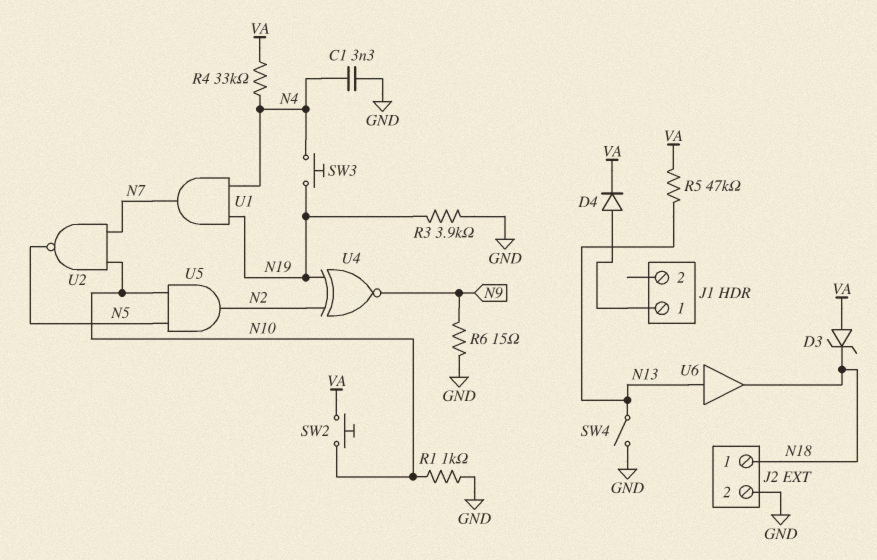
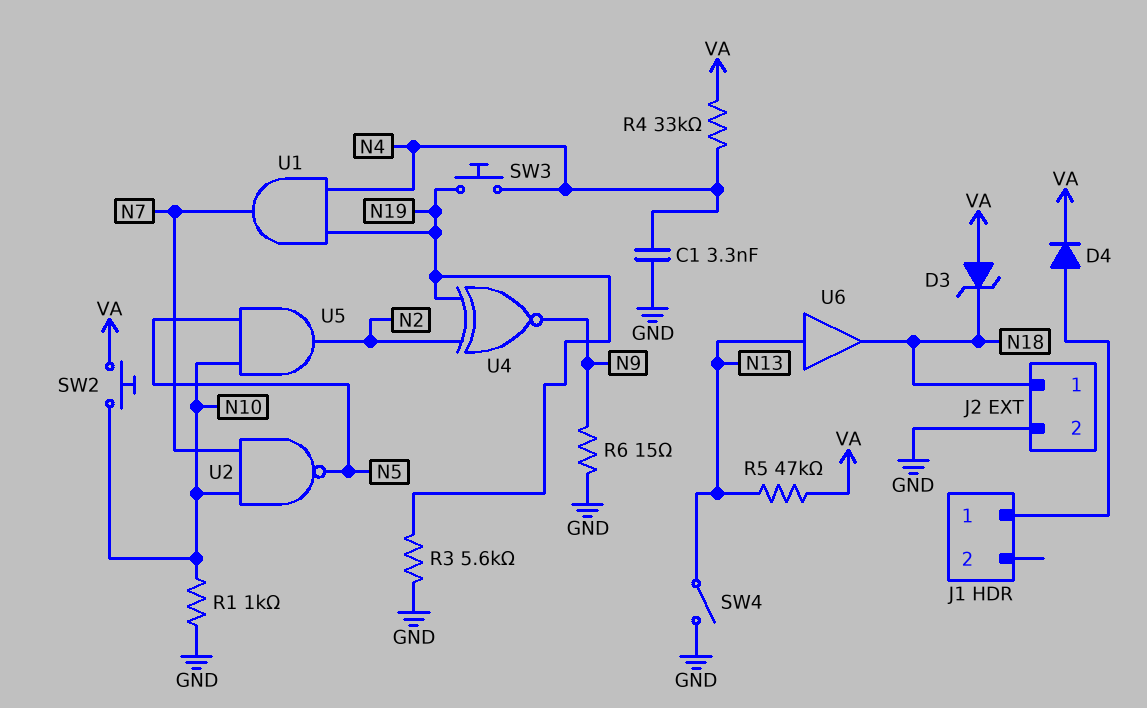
R3: 3.9k (GND, N19) -> 5.6k (GND, N19)

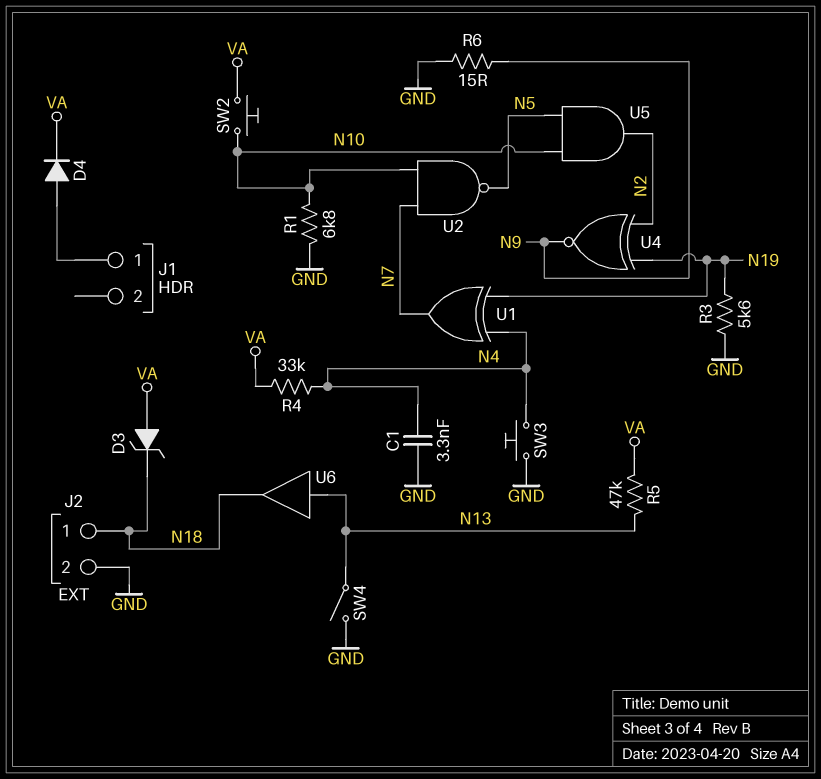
R1: 1k (GND, N10) -> 6.8k (GND, N10)
SW3: button (N4, N19) -> button (GND, N4)
U1: AND (in N4, in N19, out N7) -> XOR (in N4, in N19, out N7)

